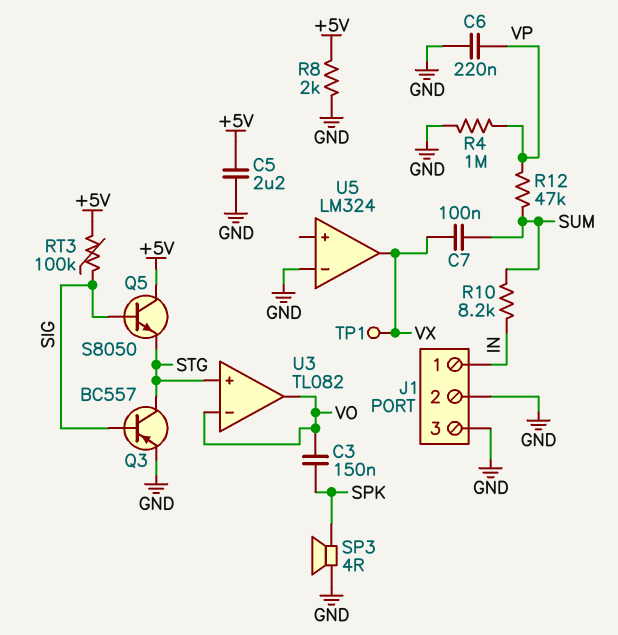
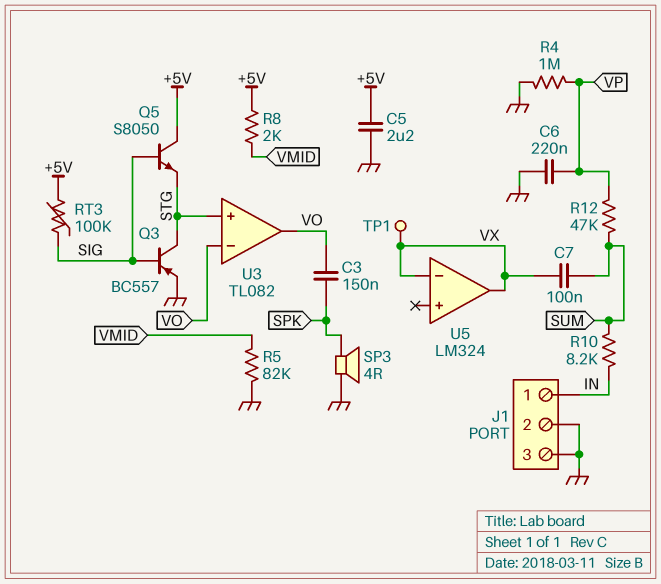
R5: none -> 82k (GND, VMID)
R8: 2k (+5V, GND) -> 2k (+5V, VMID)
U5 pin in-: GND -> VX

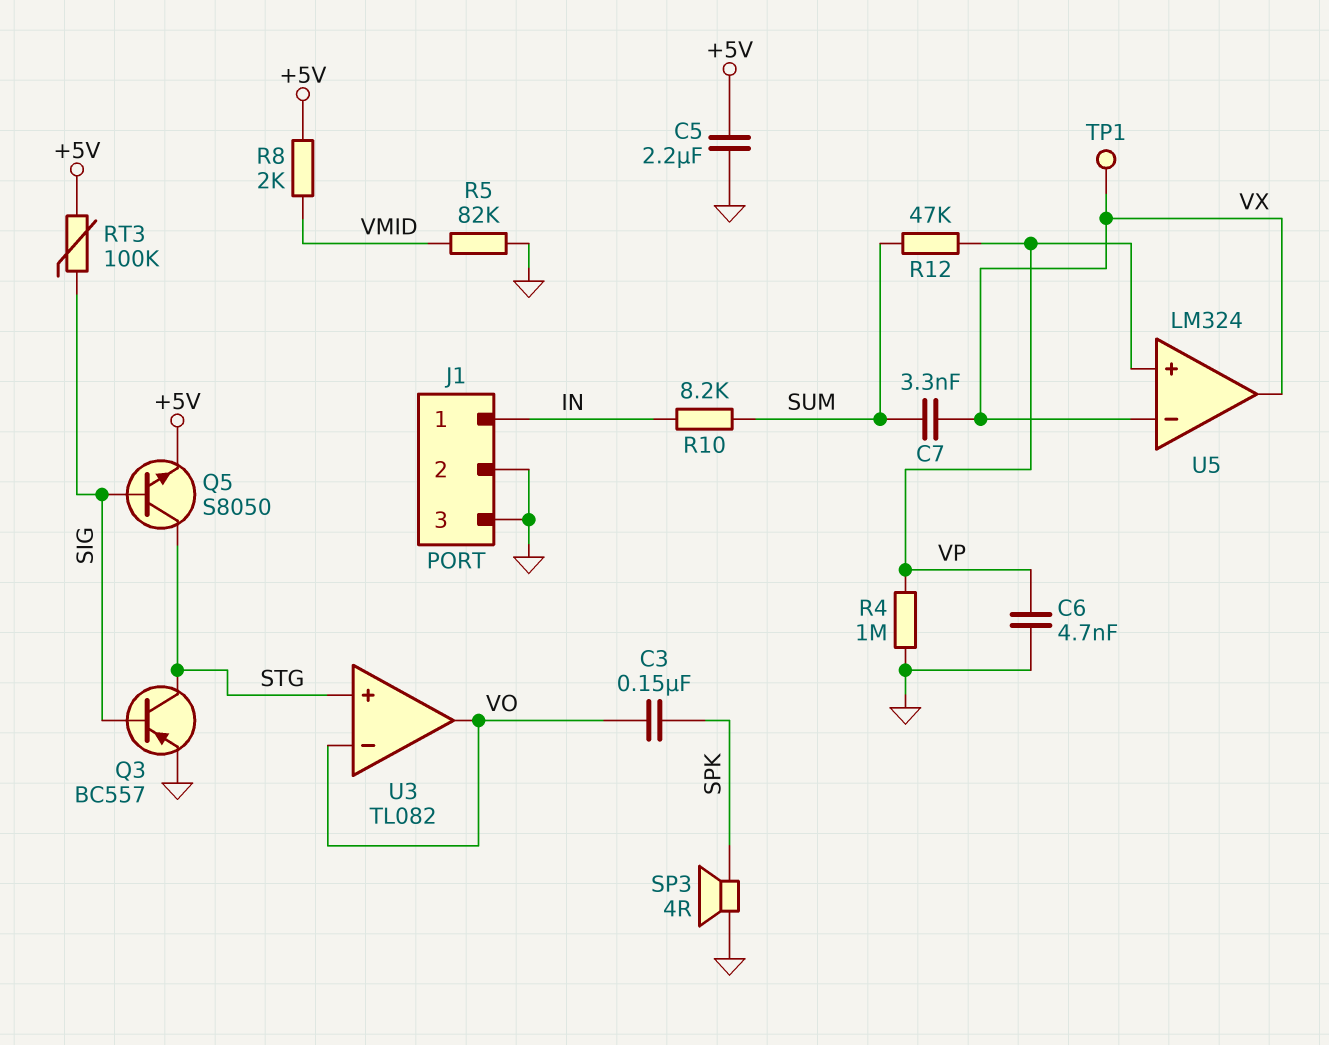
C6: 220nF (GND, VP) -> 4.7nF (GND, VP)
C7: 100nF (SUM, VX) -> 3.3nF (SUM, VX)
Q5: NPN S8050 (B SIG, C +5V, E STG) -> NPN S8050 (B SIG, C STG, E +5V)
U5 pin in+: none -> VP

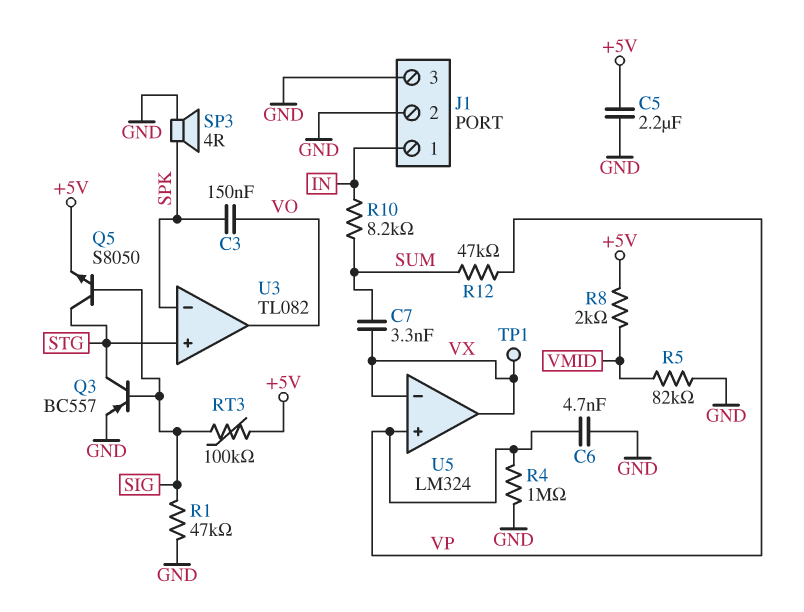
R1: none -> 47k (GND, SIG)
U3 pin in-: VO -> SPK

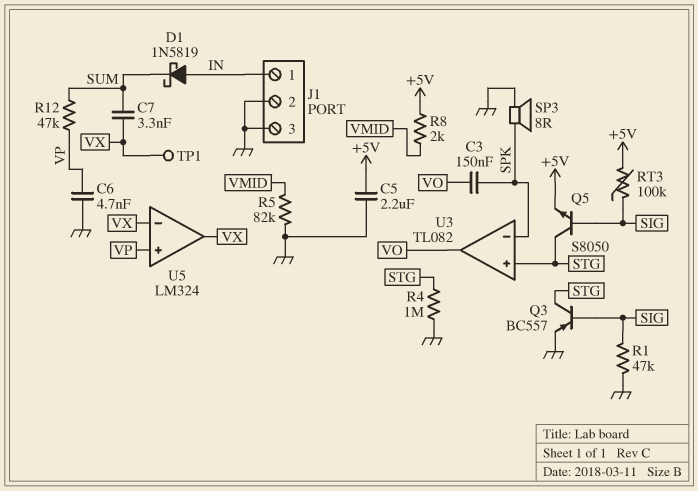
D1: none -> schottky 1N5819 (A IN, K SUM)
R4: 1M (GND, VP) -> 1M (GND, STG)
R10: 8.2k (IN, SUM) -> none
SP3: speaker 4R (GND, SPK) -> speaker 8R (GND, SPK)

